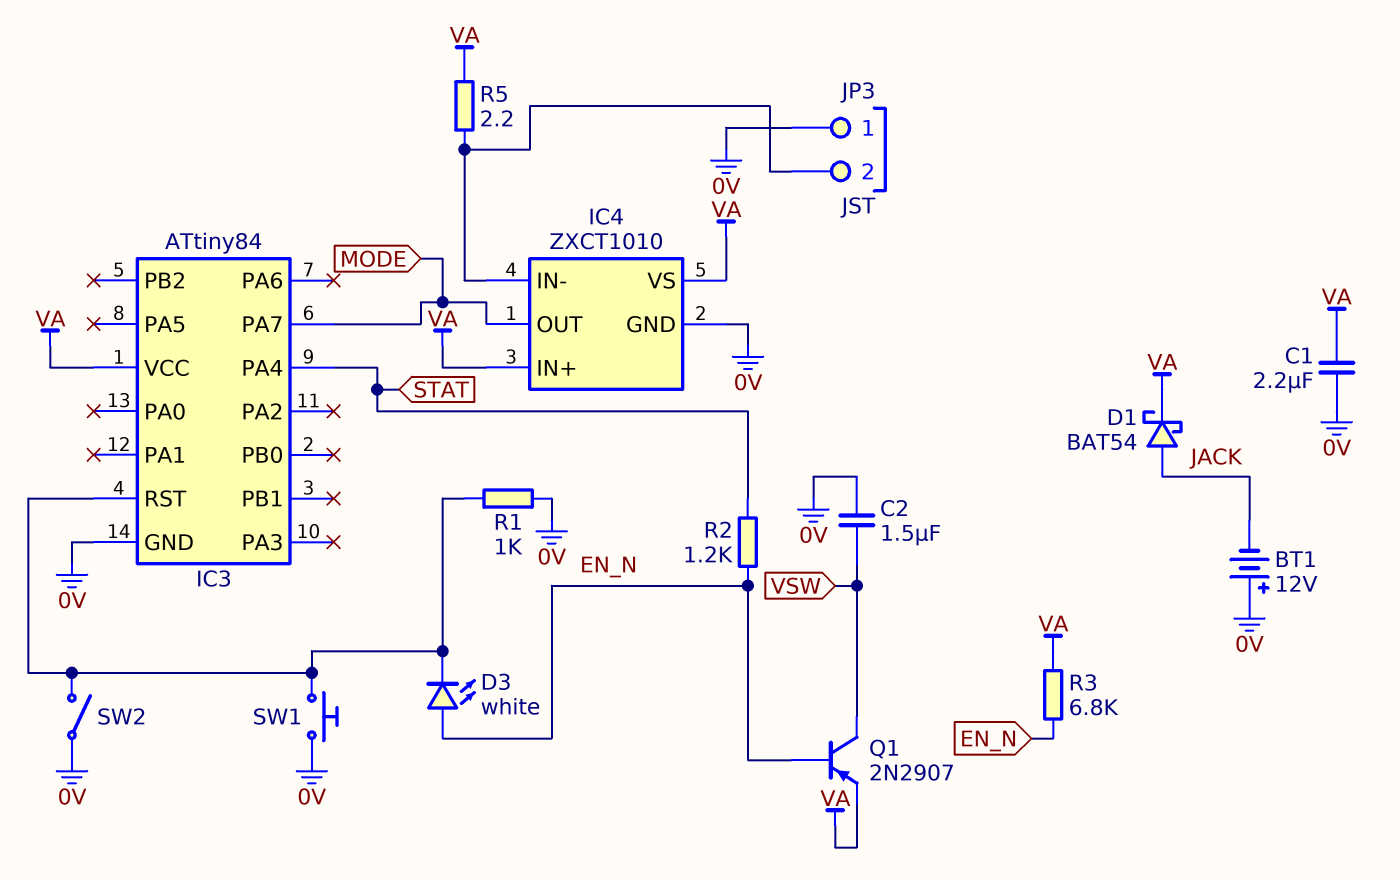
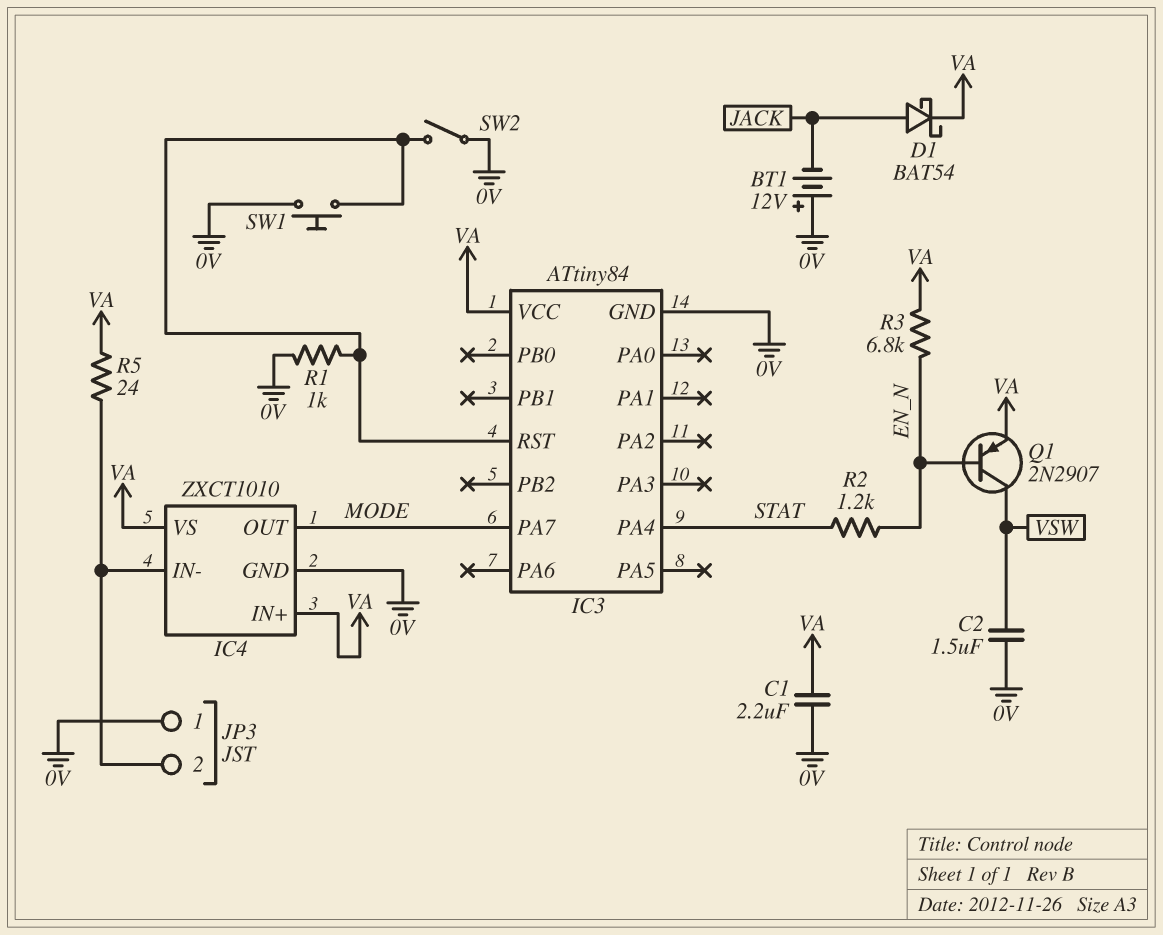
D3: LED white (A EN_N, K IC3/RST) -> none
R5: 2.2 (IC4/IN-, VA) -> 24 (IC4/IN-, VA)

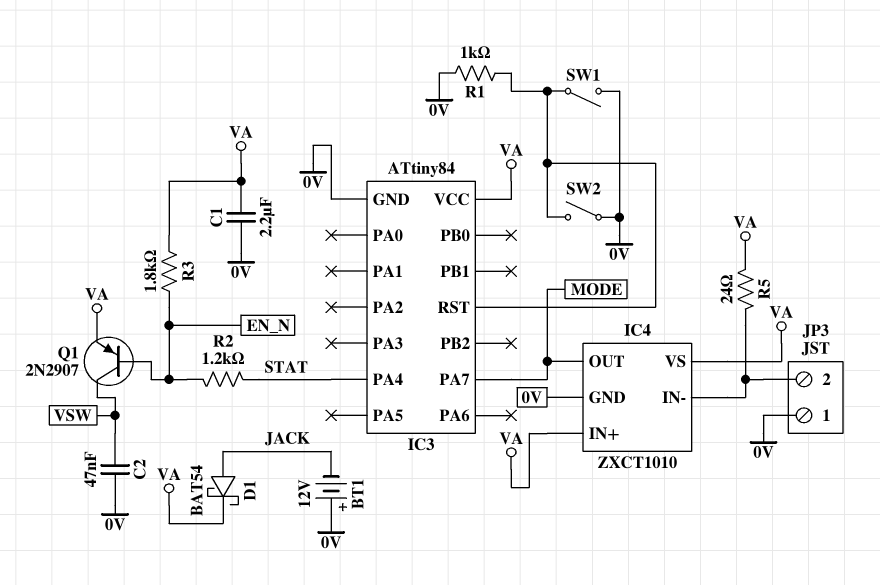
C2: 1.5uF (0V, VSW) -> 47nF (0V, VSW)
R3: 6.8k (EN_N, VA) -> 1.8k (EN_N, VA)
SW1: button (0V, IC3/RST) -> switch (0V, IC3/RST)

